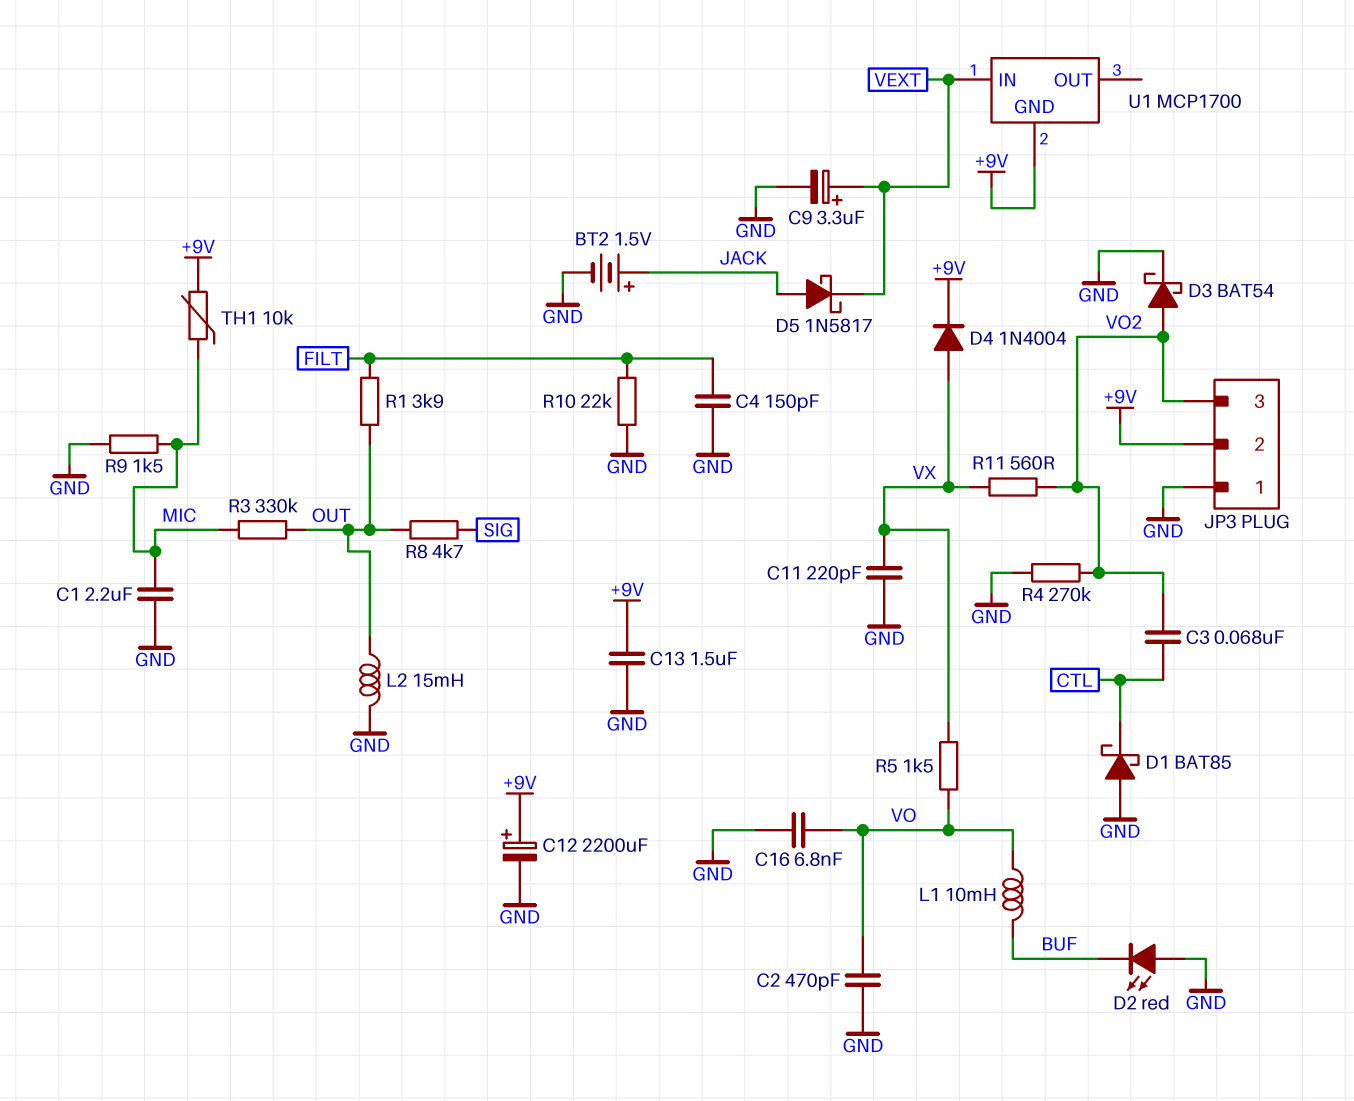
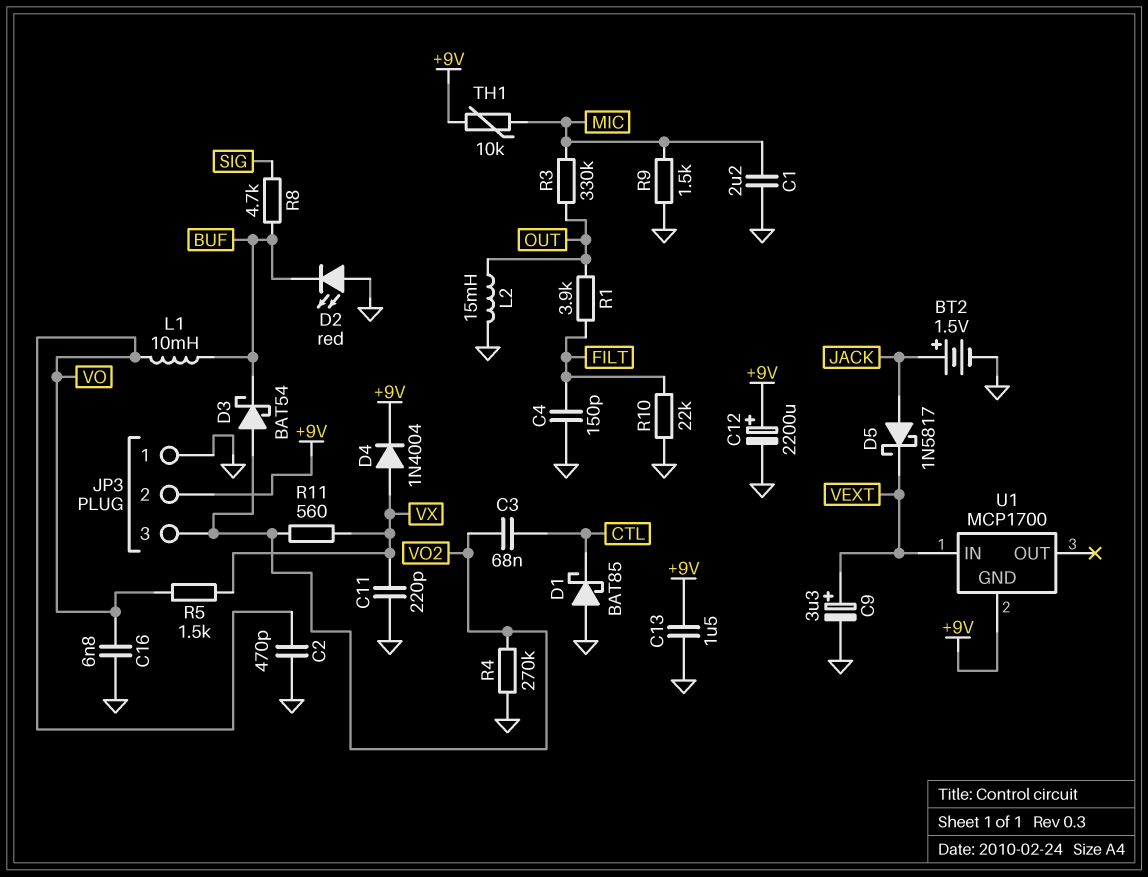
D3: schottky BAT54 (A VO2, K GND) -> schottky BAT54 (A VO2, K BUF)
R8: 4.7k (OUT, SIG) -> 4.7k (BUF, SIG)

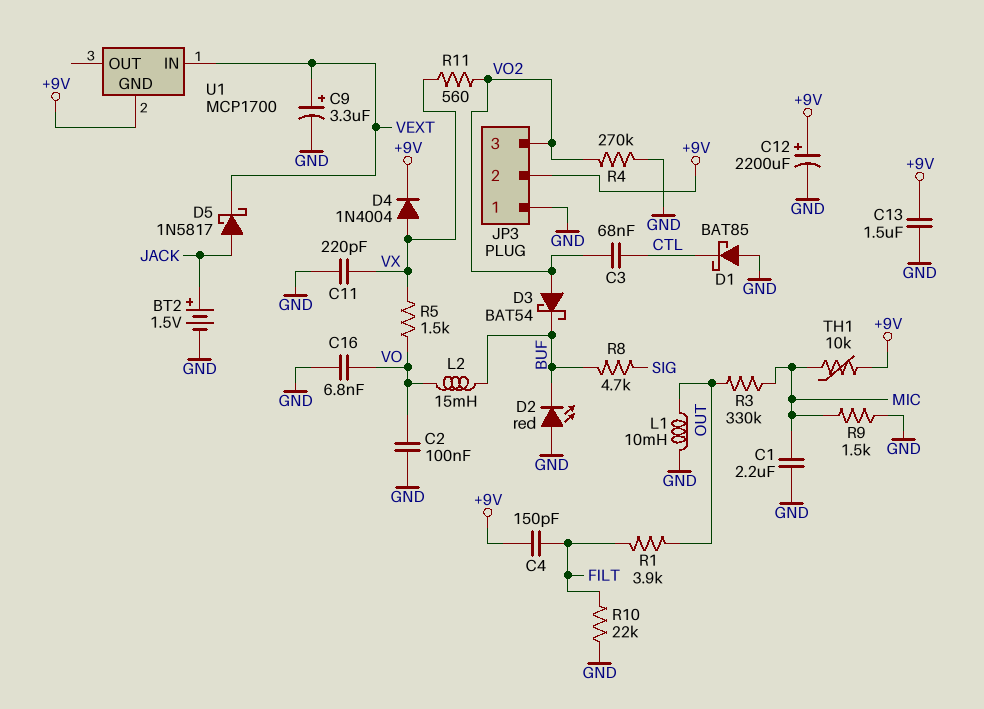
C2: 470pF (GND, VO) -> 100nF (GND, VO)
C4: 150pF (FILT, GND) -> 150pF (+9V, FILT)
L1: 10mH (BUF, VO) -> 10mH (GND, OUT)
L2: 15mH (GND, OUT) -> 15mH (BUF, VO)

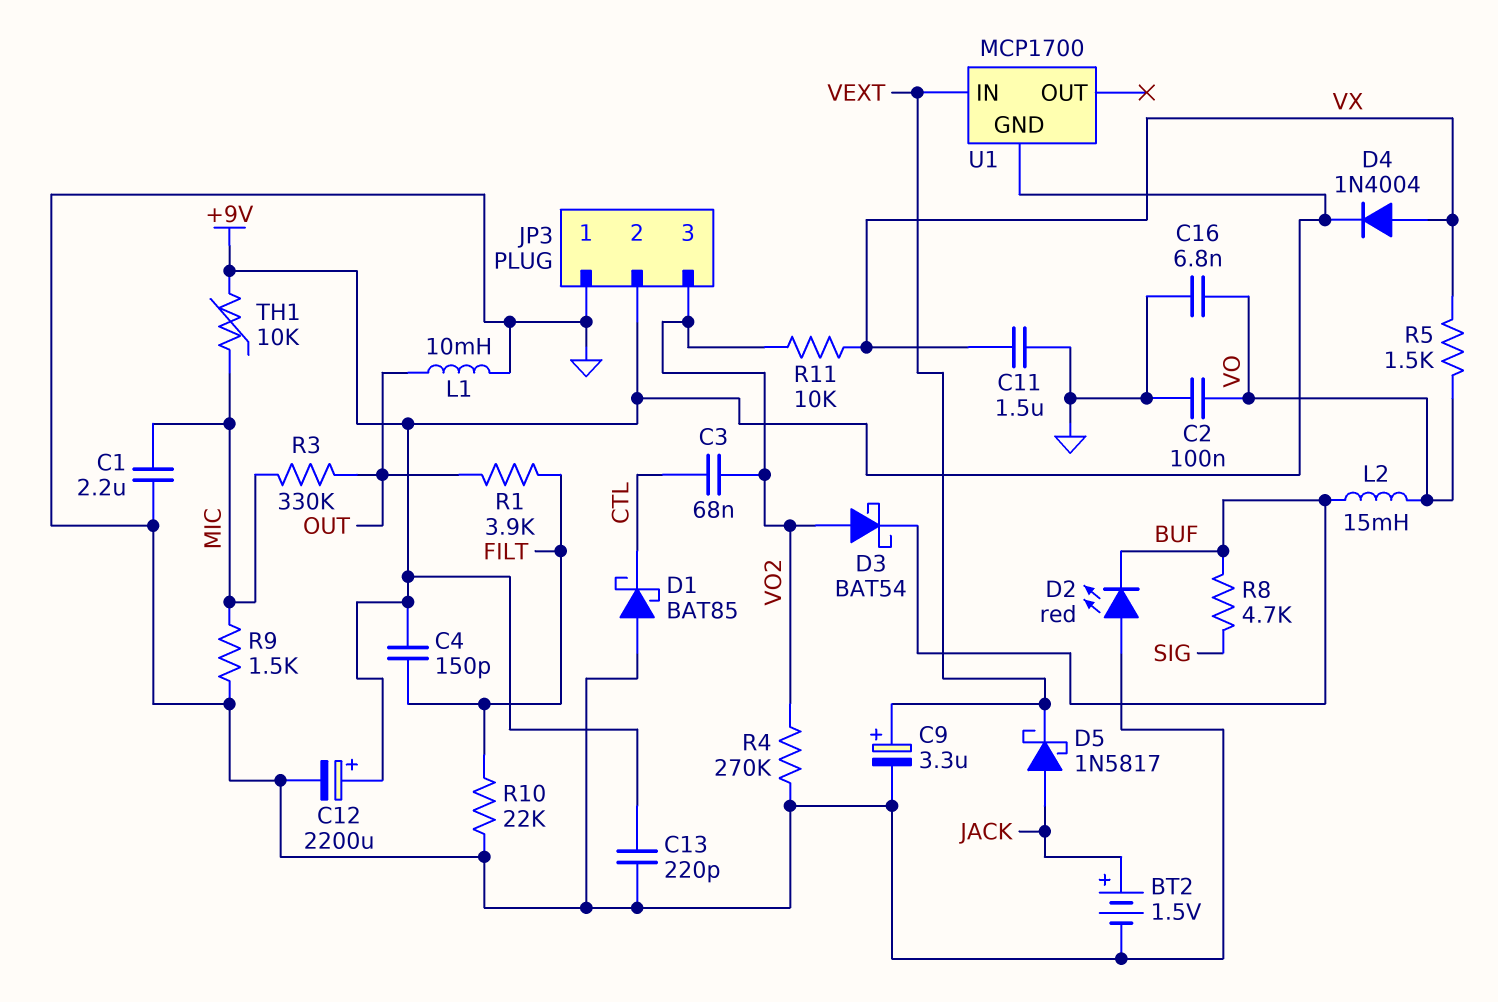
C11: 220pF (GND, VX) -> 1.5uF (GND, VX)
C13: 1.5uF (+9V, GND) -> 220pF (+9V, GND)
R11: 560 (VO2, VX) -> 10k (VO2, VX)

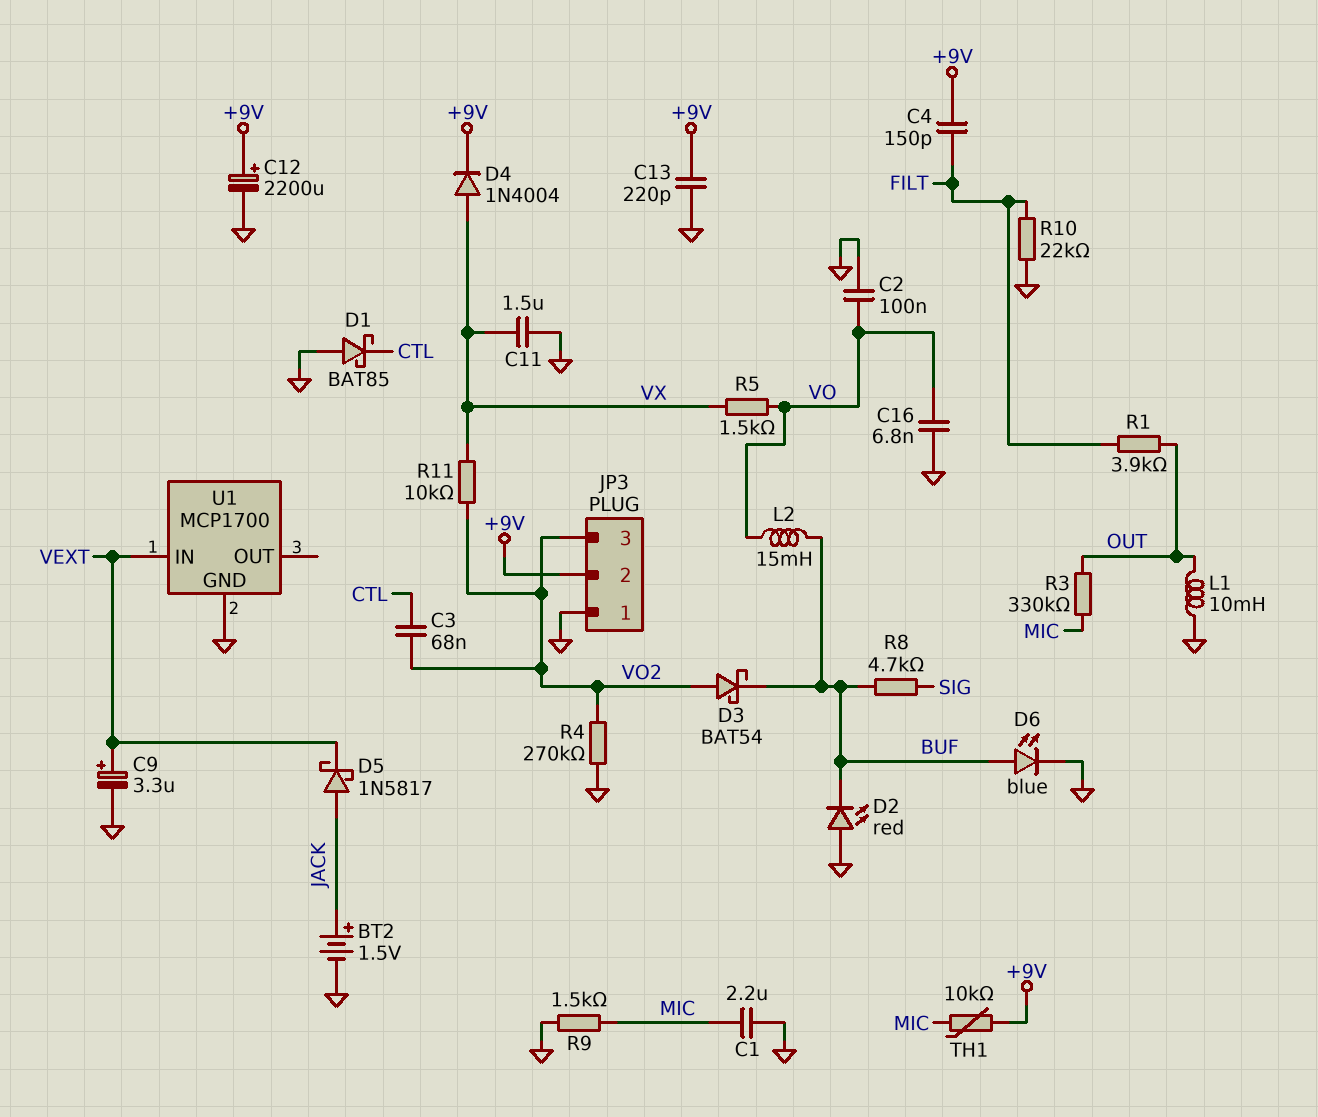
D6: none -> LED blue (A BUF, K GND)
U1 pin GND: +9V -> GND

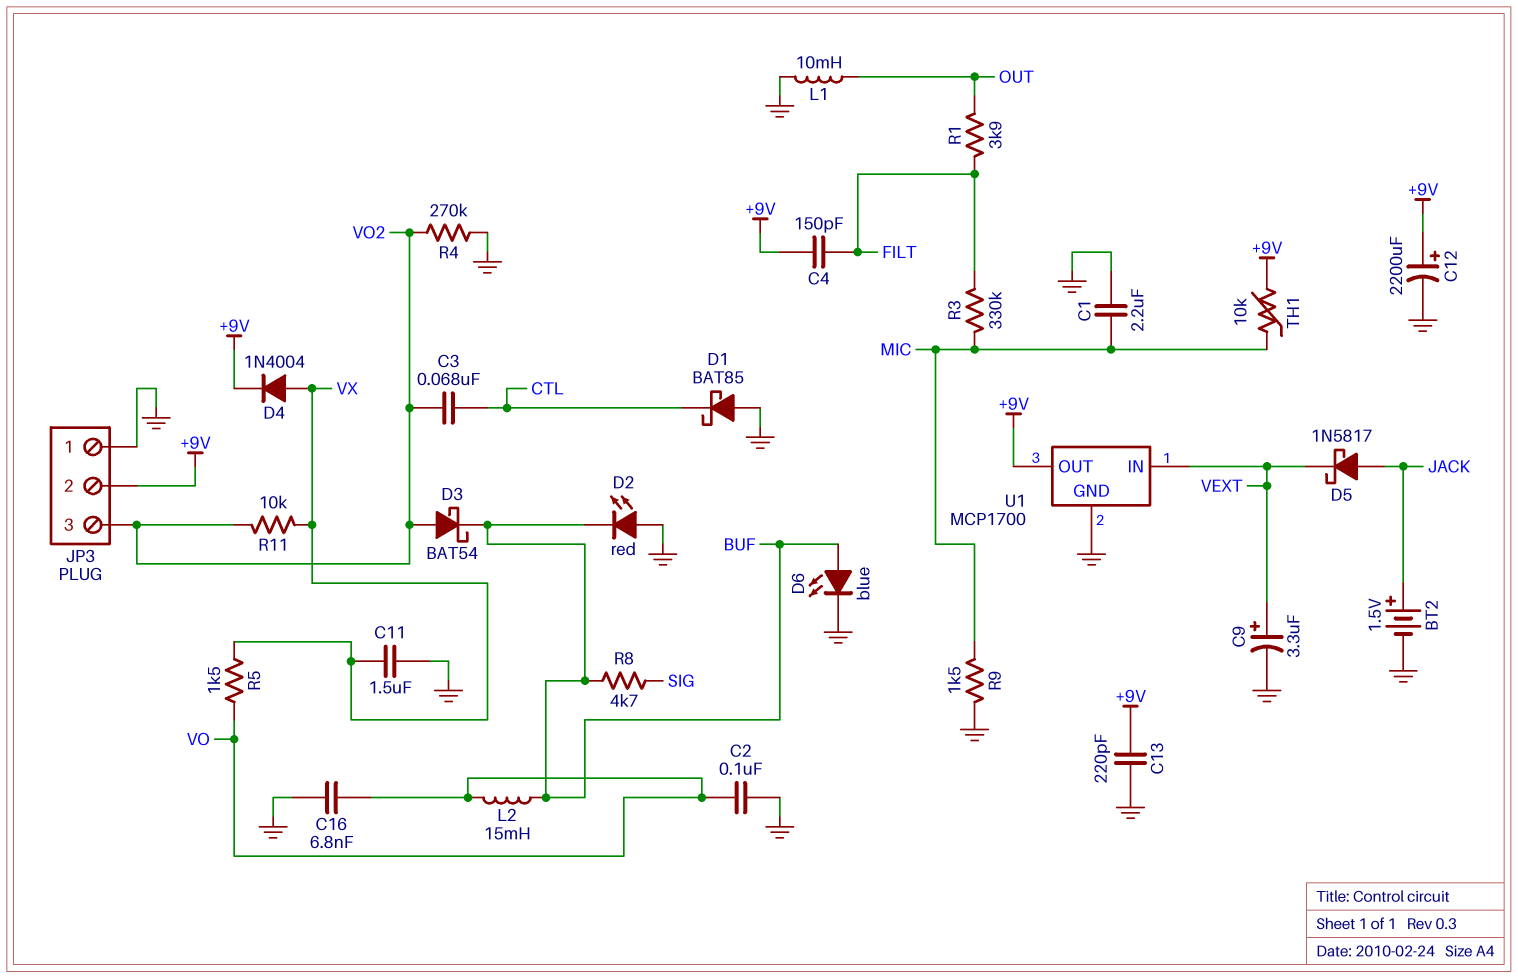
R3: 330k (MIC, OUT) -> 330k (FILT, MIC)
R10: 22k (FILT, GND) -> none
U1 pin OUT: none -> +9V

